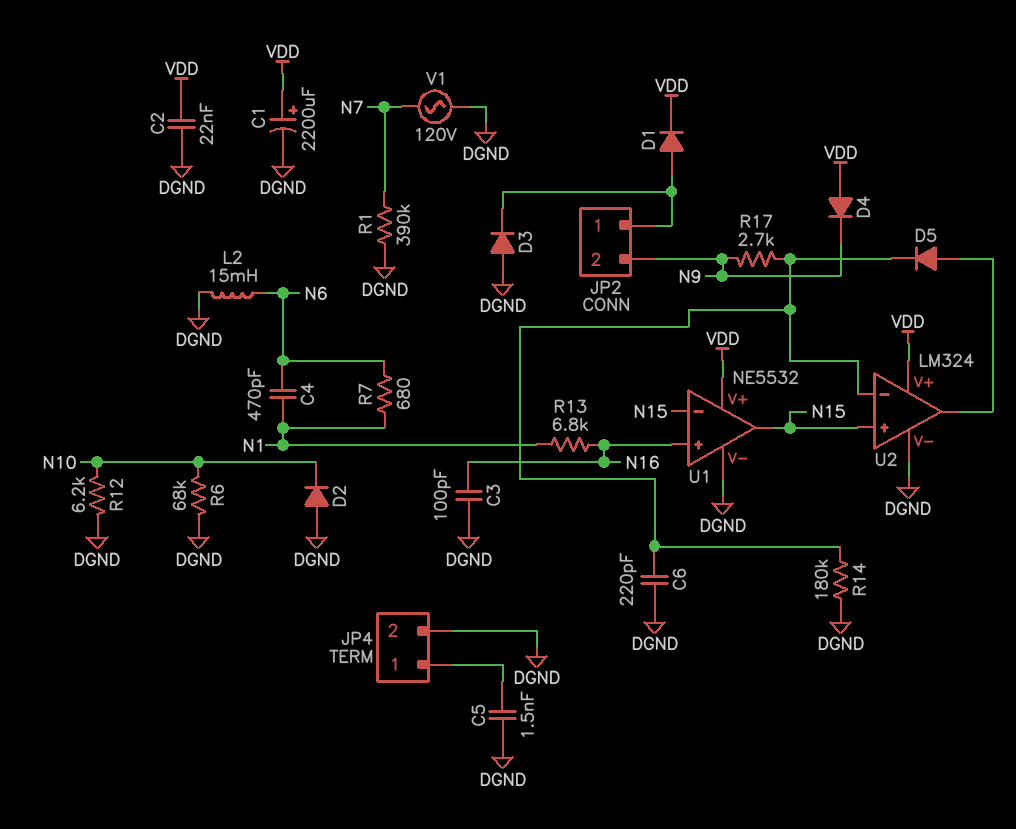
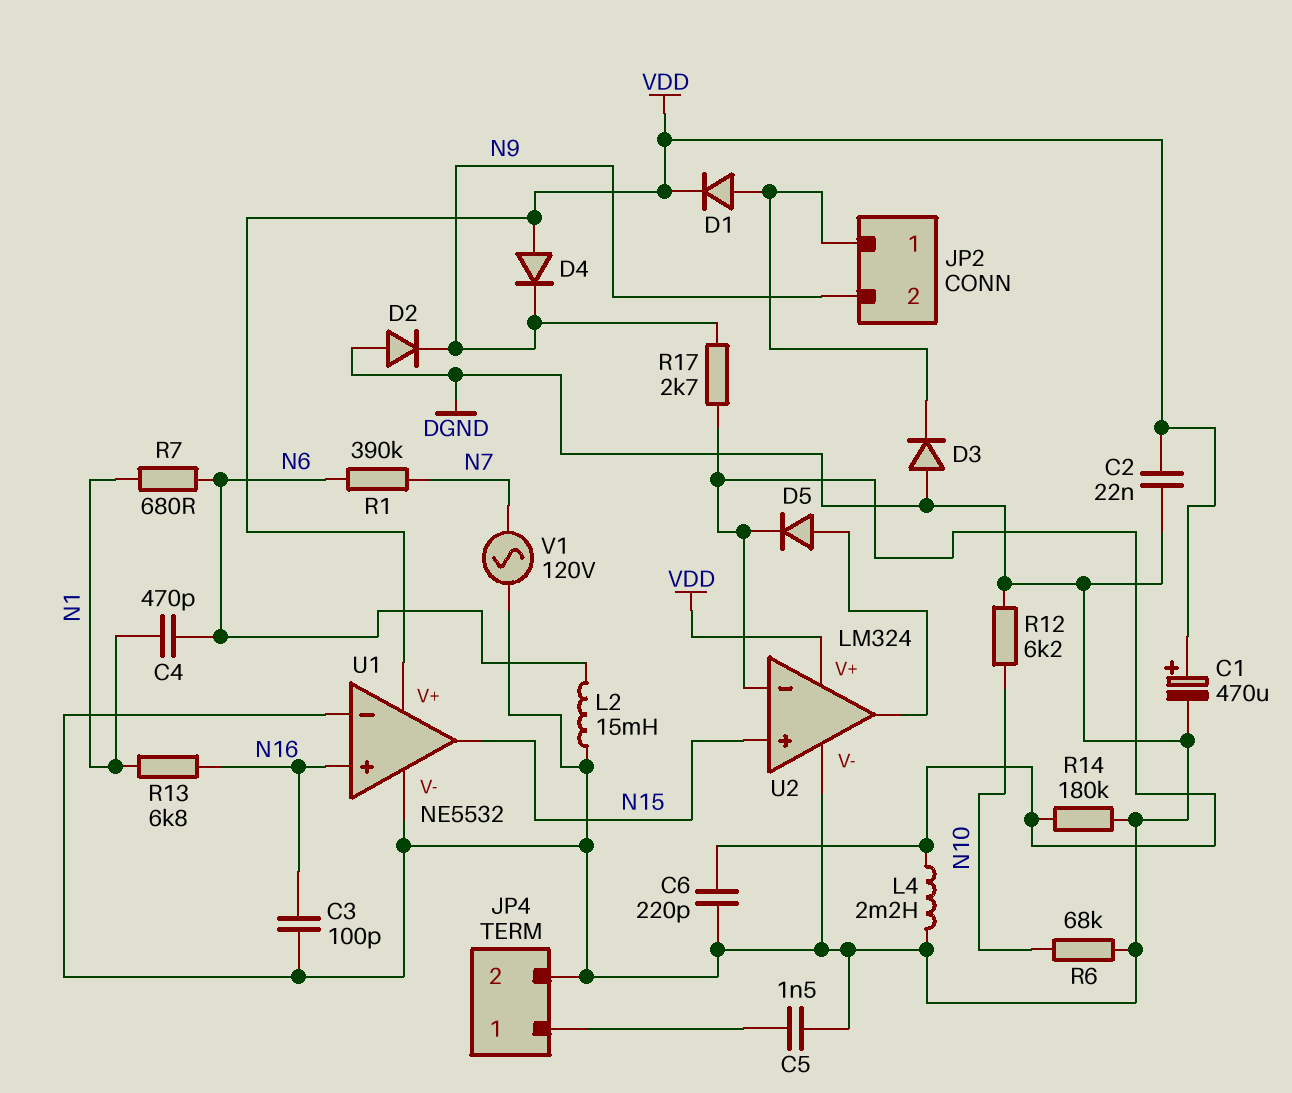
C1: 2200uF (plus VDD, minus DGND) -> 470uF (plus VDD, minus DGND)
D2: diode (A DGND, K N10) -> diode (A DGND, K N9)
L4: none -> 2.2mH (DGND, U2/in-)
R1: 390k (DGND, N7) -> 390k (N6, N7)
U1 pin in-: N15 -> DGND

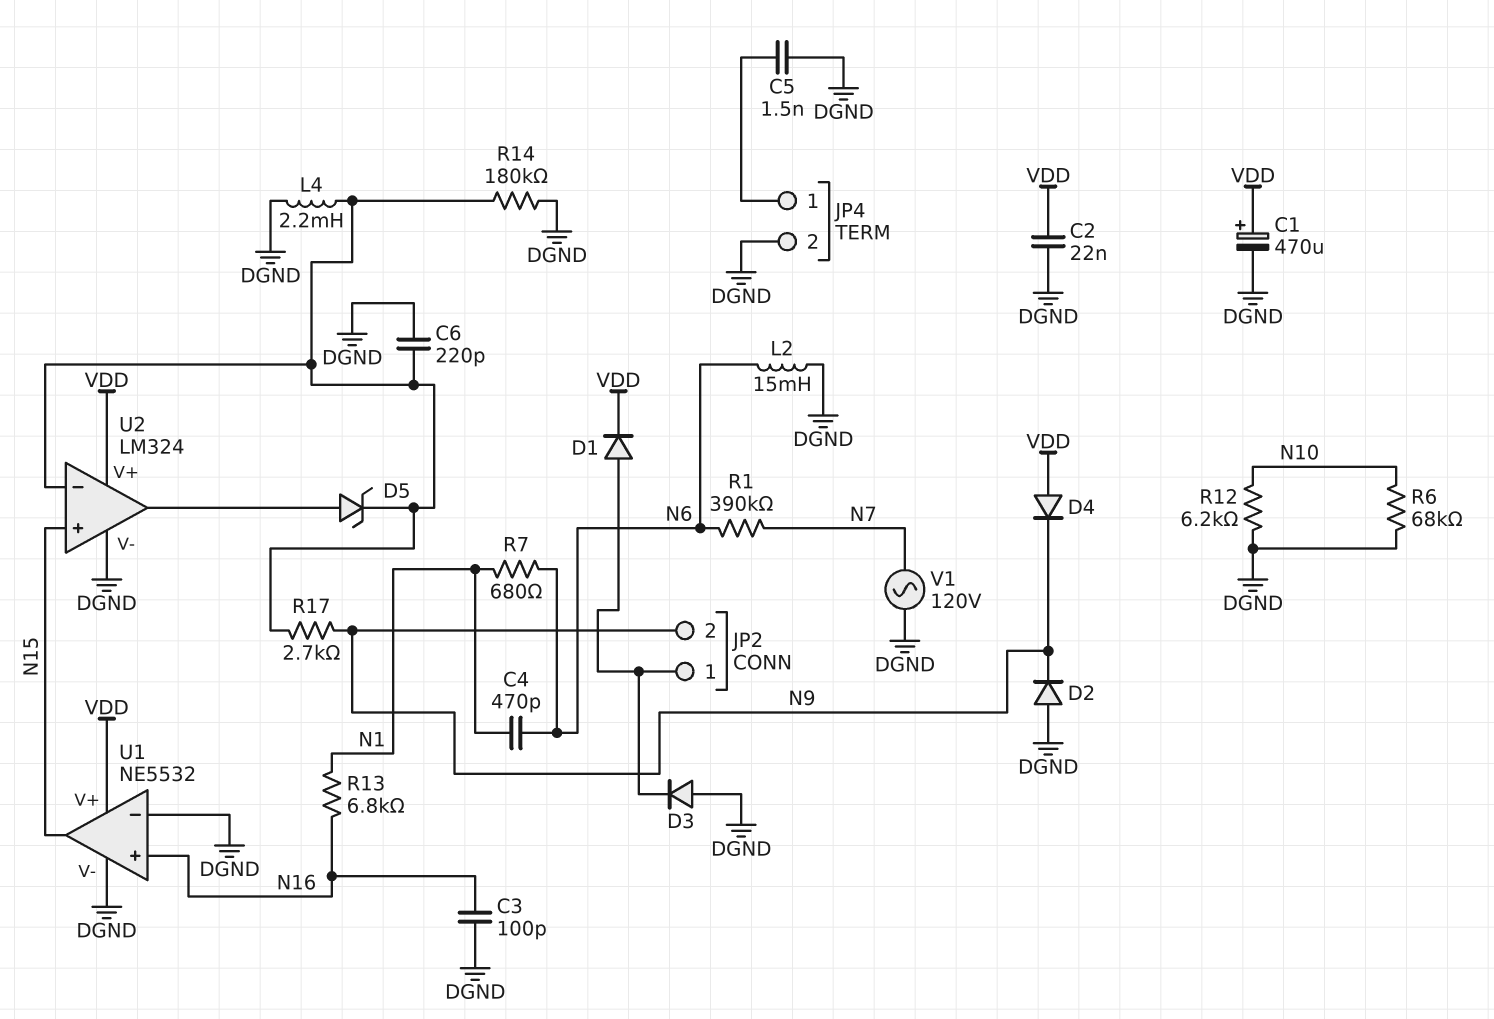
D5: diode (A U2/out, K U2/in-) -> zener (A U2/out, K U2/in-)

